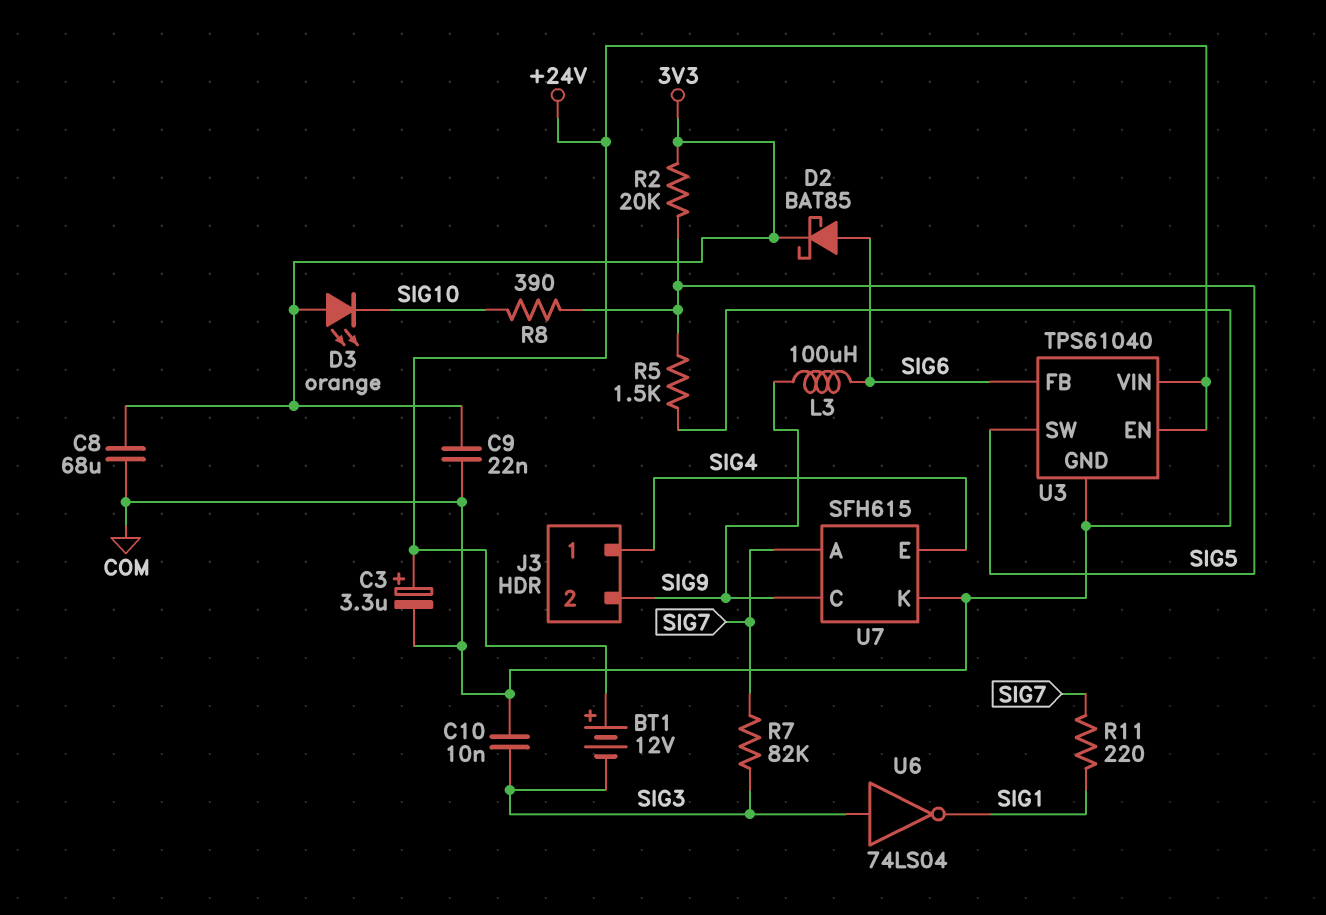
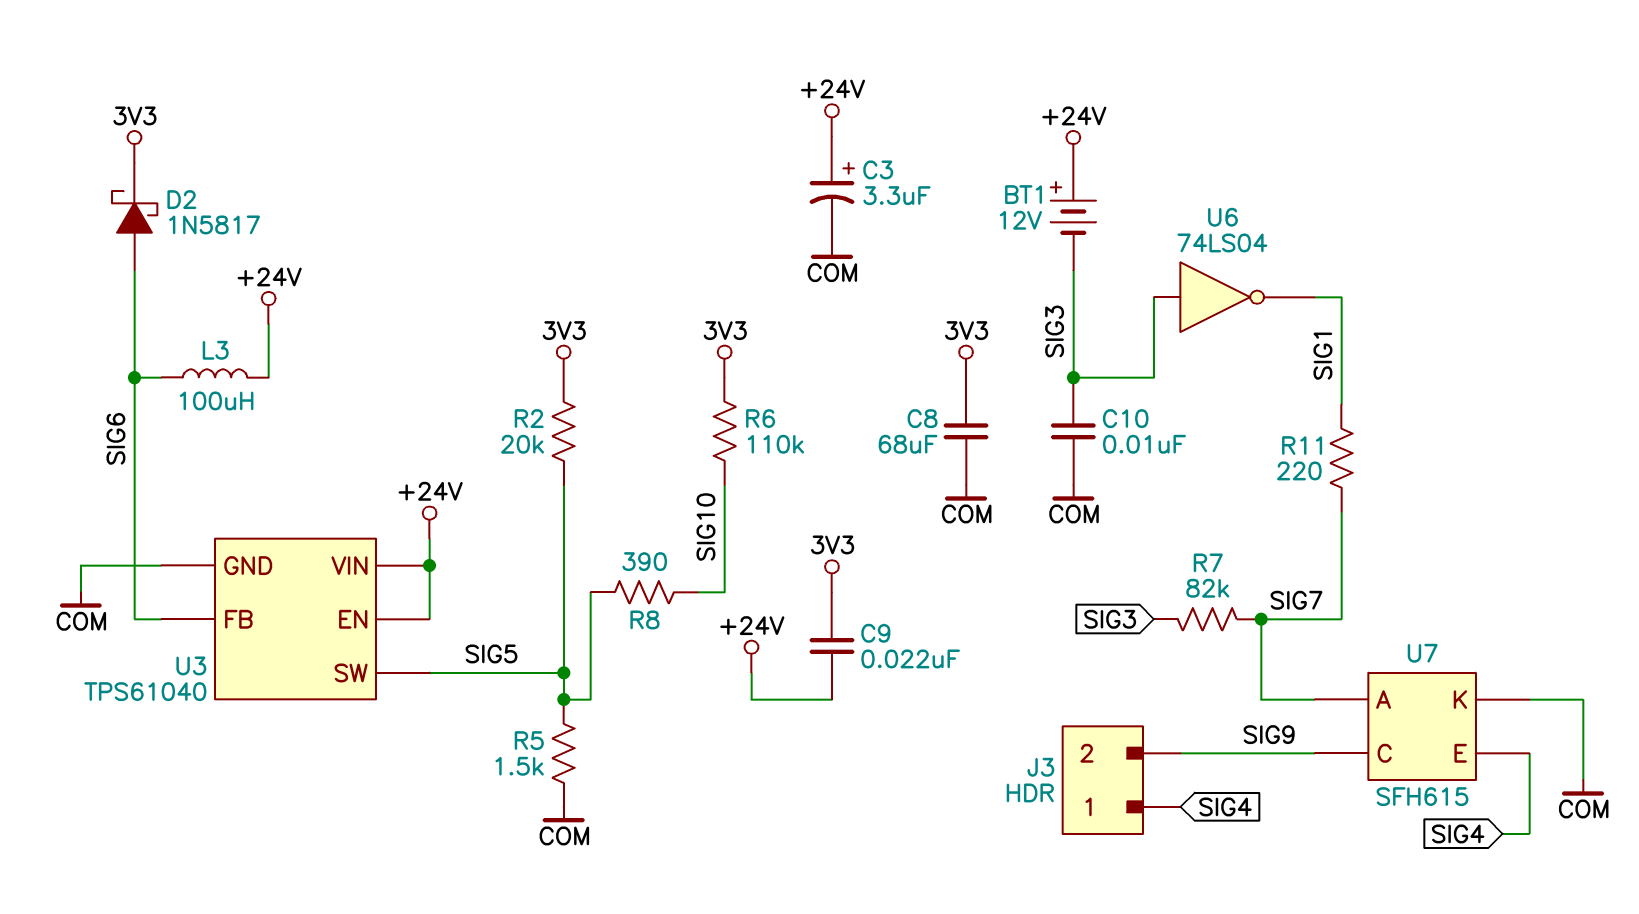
C9: 22nF (3V3, COM) -> 22nF (+24V, 3V3)
D2: schottky BAT85 (A SIG6, K 3V3) -> schottky 1N5817 (A SIG6, K 3V3)
D3: LED orange (A 3V3, K SIG10) -> none
L3: 100uH (SIG6, SIG9) -> 100uH (+24V, SIG6)
R6: none -> 110k (3V3, SIG10)

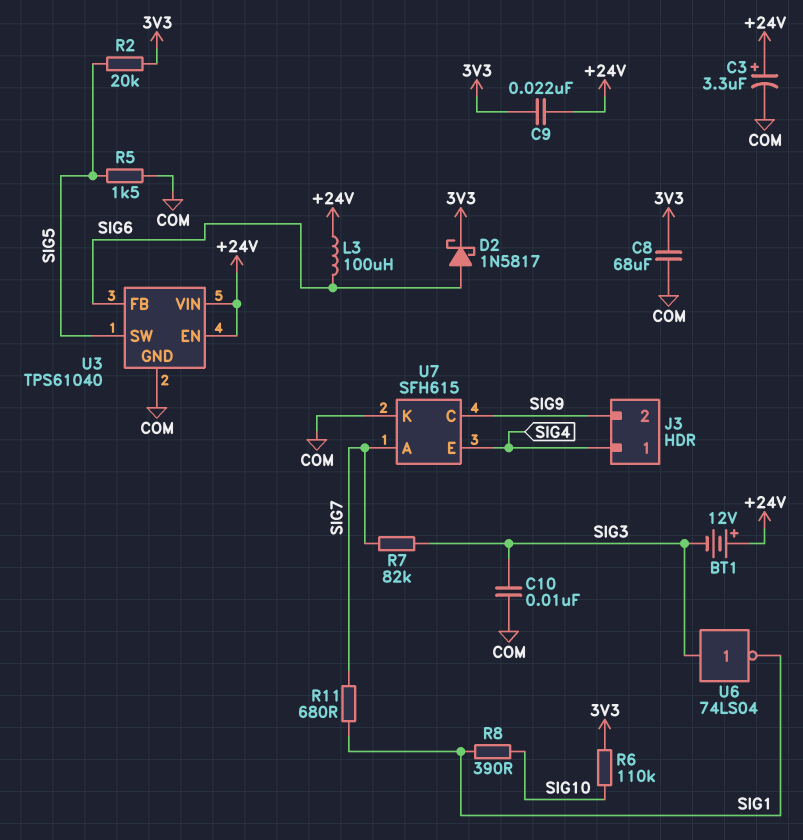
R8: 390 (SIG5, SIG10) -> 390 (SIG1, SIG10)
R11: 220 (SIG1, SIG7) -> 680 (SIG1, SIG7)

